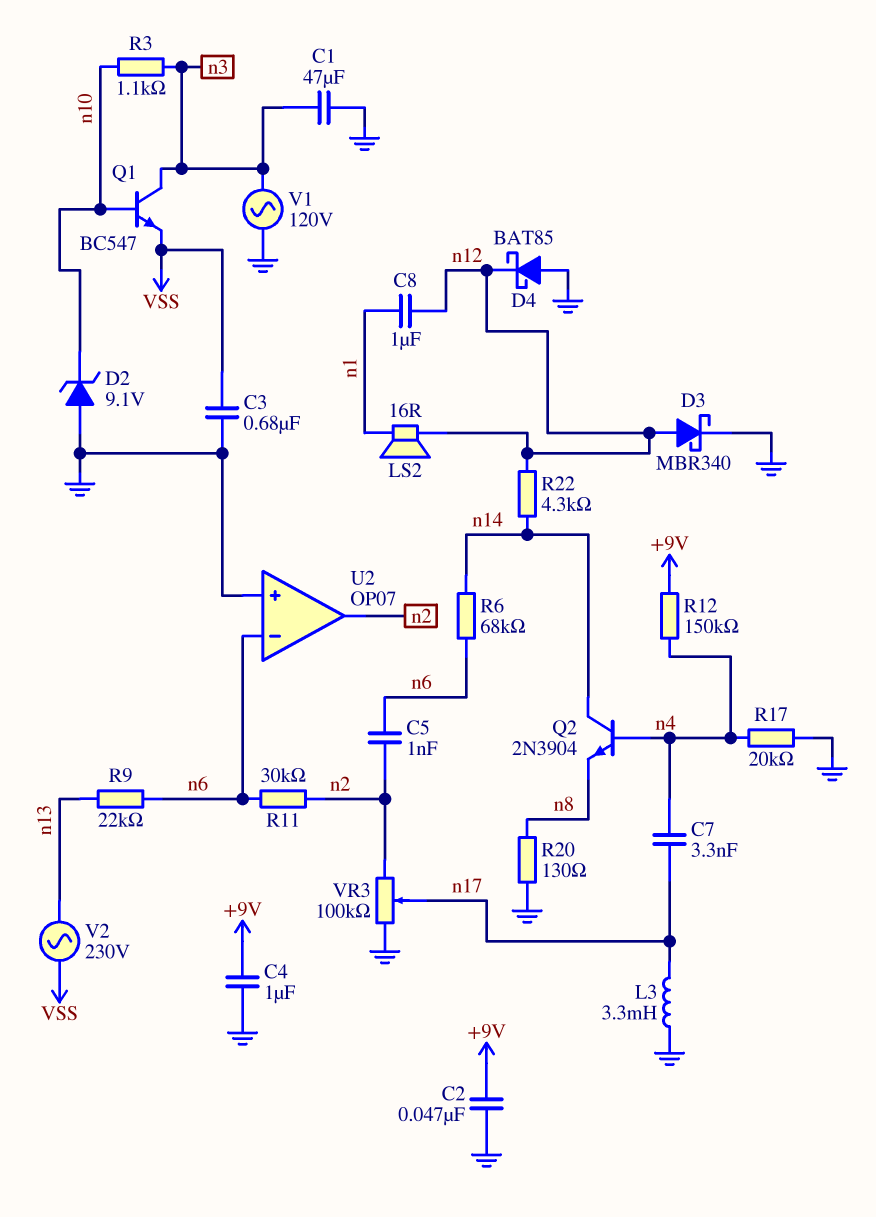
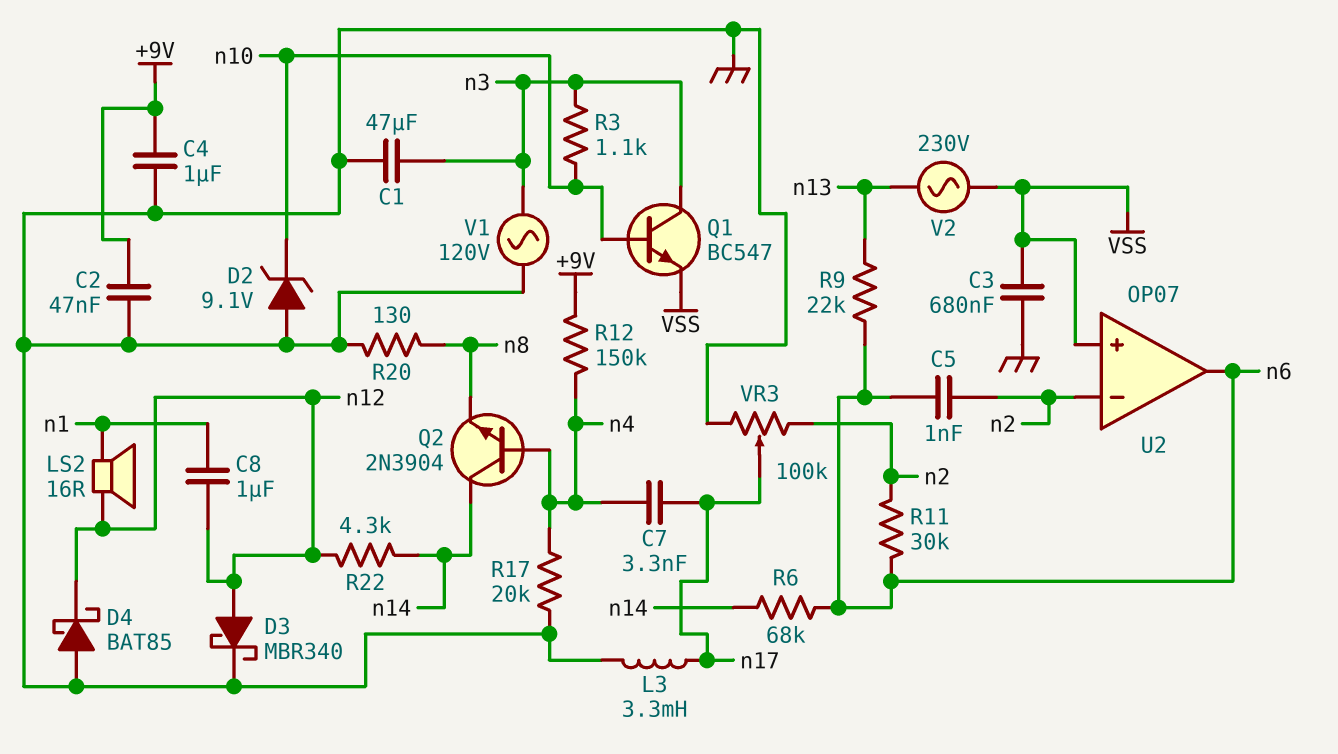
U2 pin in+: GND -> VSS
U2 pin in-: n6 -> n2
U2 pin out: n2 -> n6

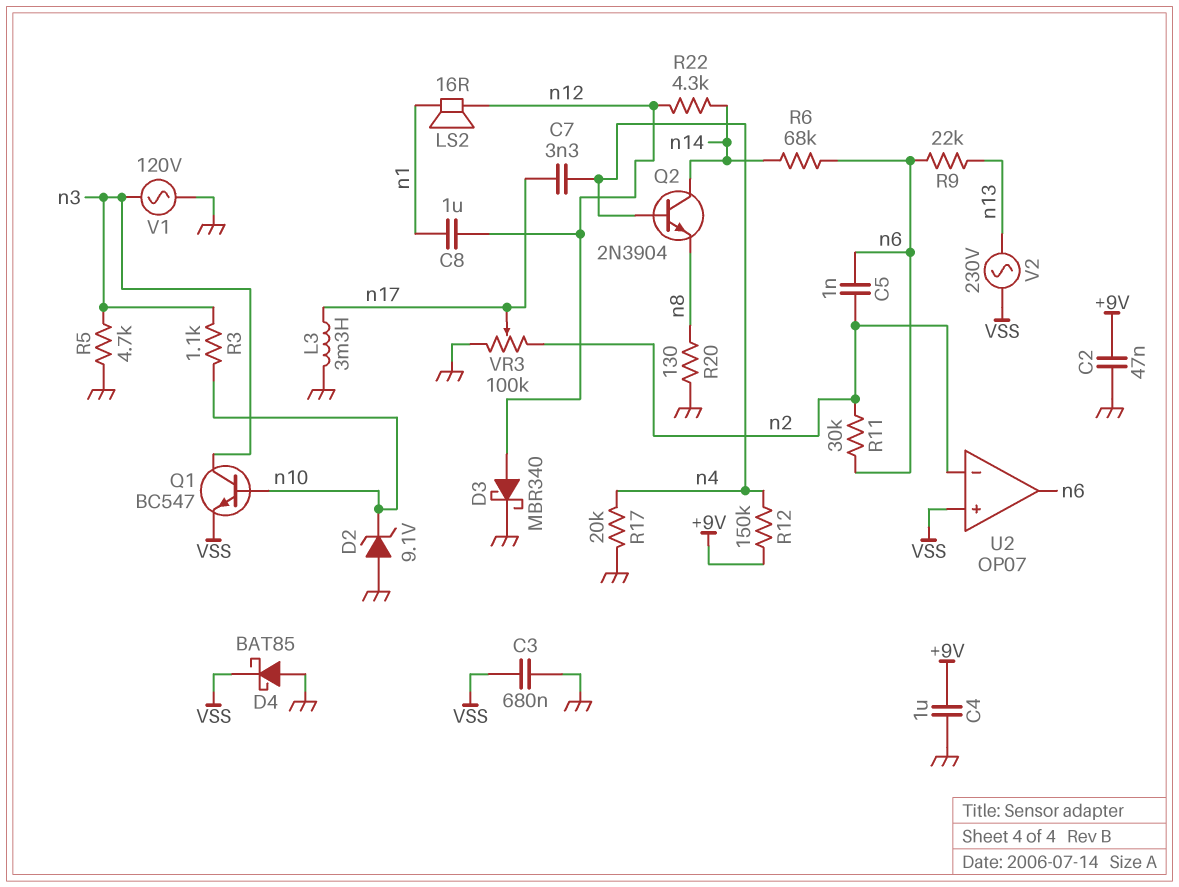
C1: 47uF (GND, n3) -> none
D4: schottky BAT85 (A GND, K n12) -> schottky BAT85 (A GND, K VSS)
R5: none -> 4.7k (GND, n3)

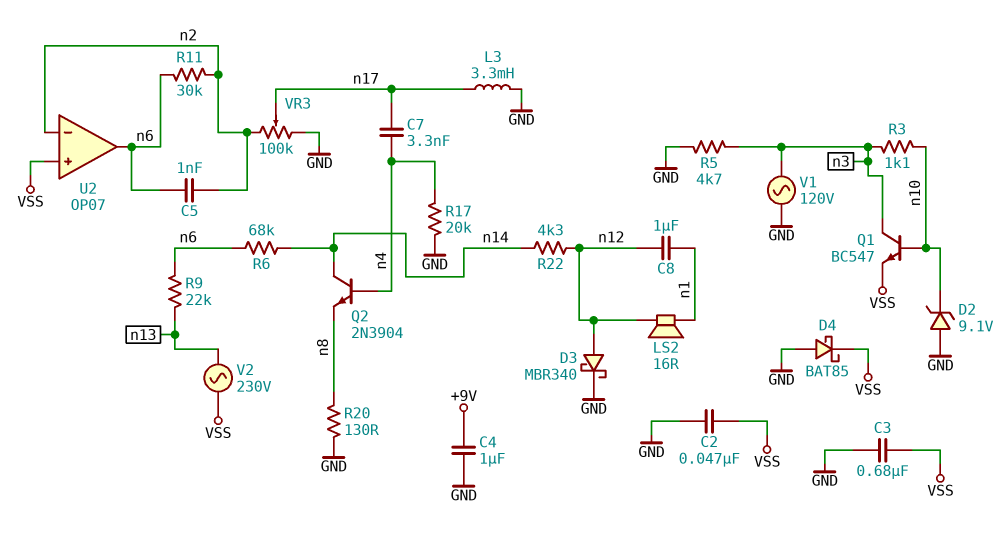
C2: 47nF (+9V, GND) -> 47nF (GND, VSS)
R12: 150k (+9V, n4) -> none

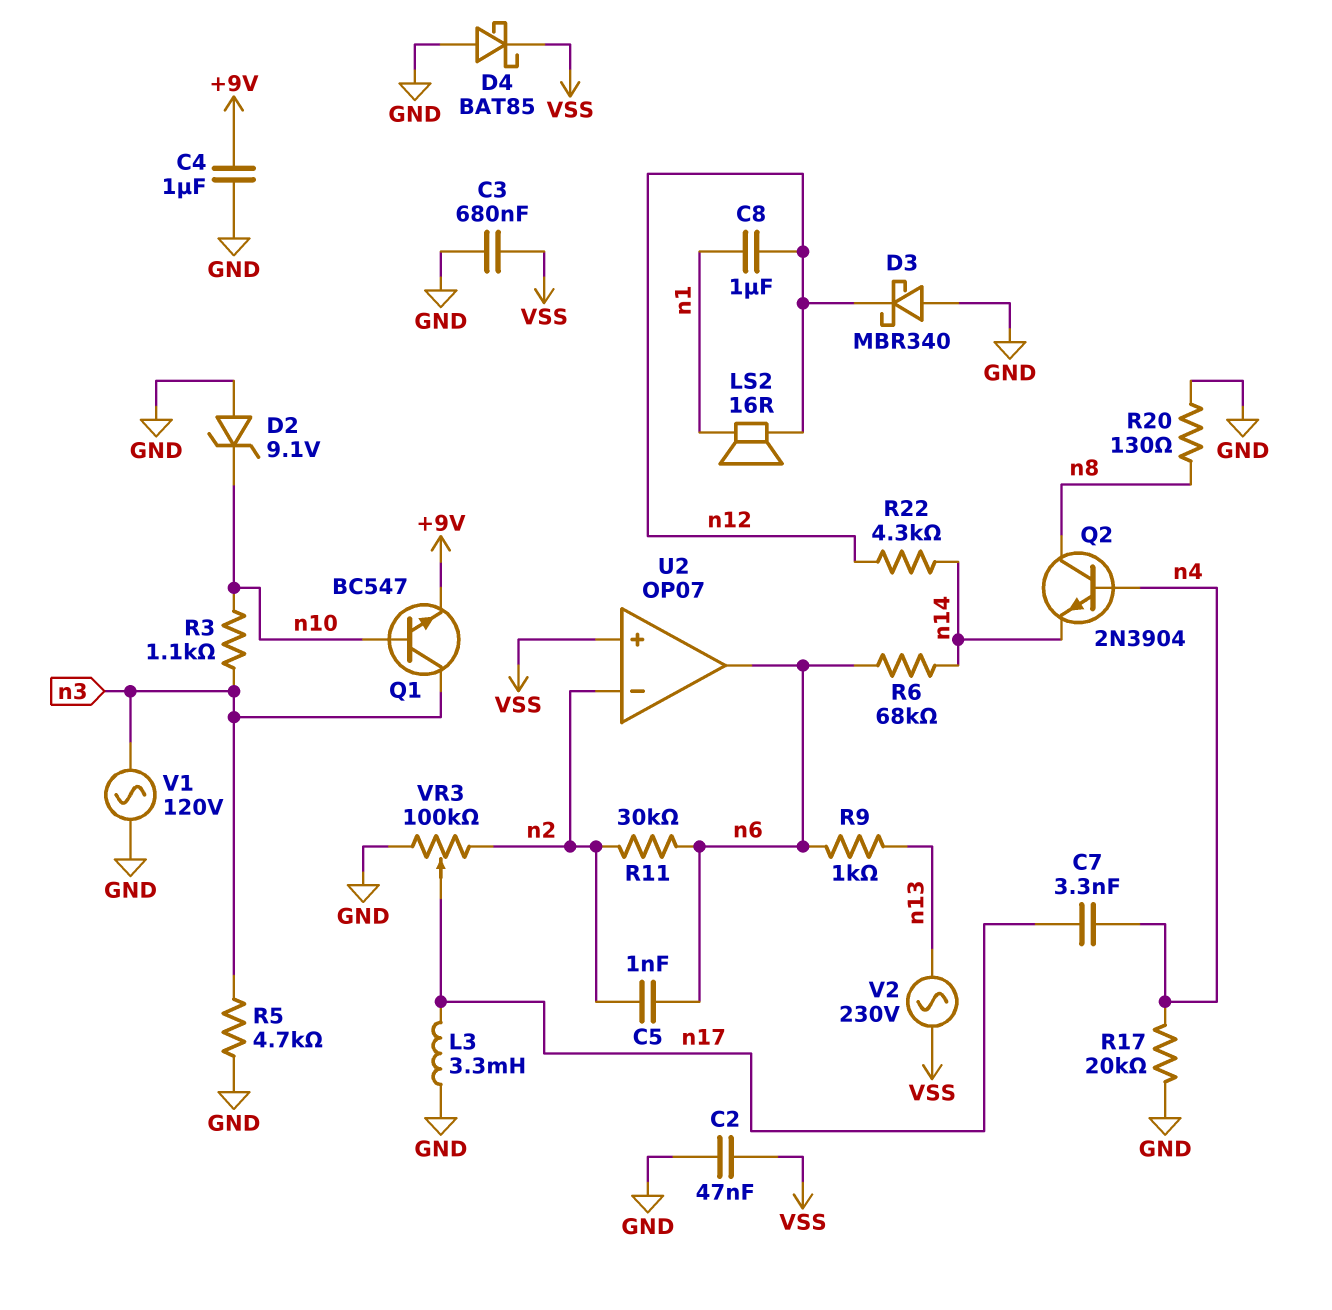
D3: schottky MBR340 (A n12, K GND) -> schottky MBR340 (A GND, K n12)
Q1: NPN BC547 (B n10, C n3, E VSS) -> NPN BC547 (B n10, C n3, E +9V)
Q2: NPN 2N3904 (B n4, C n14, E n8) -> NPN 2N3904 (B n4, C n8, E n14)
R9: 22k (n6, n13) -> 1k (n6, n13)

